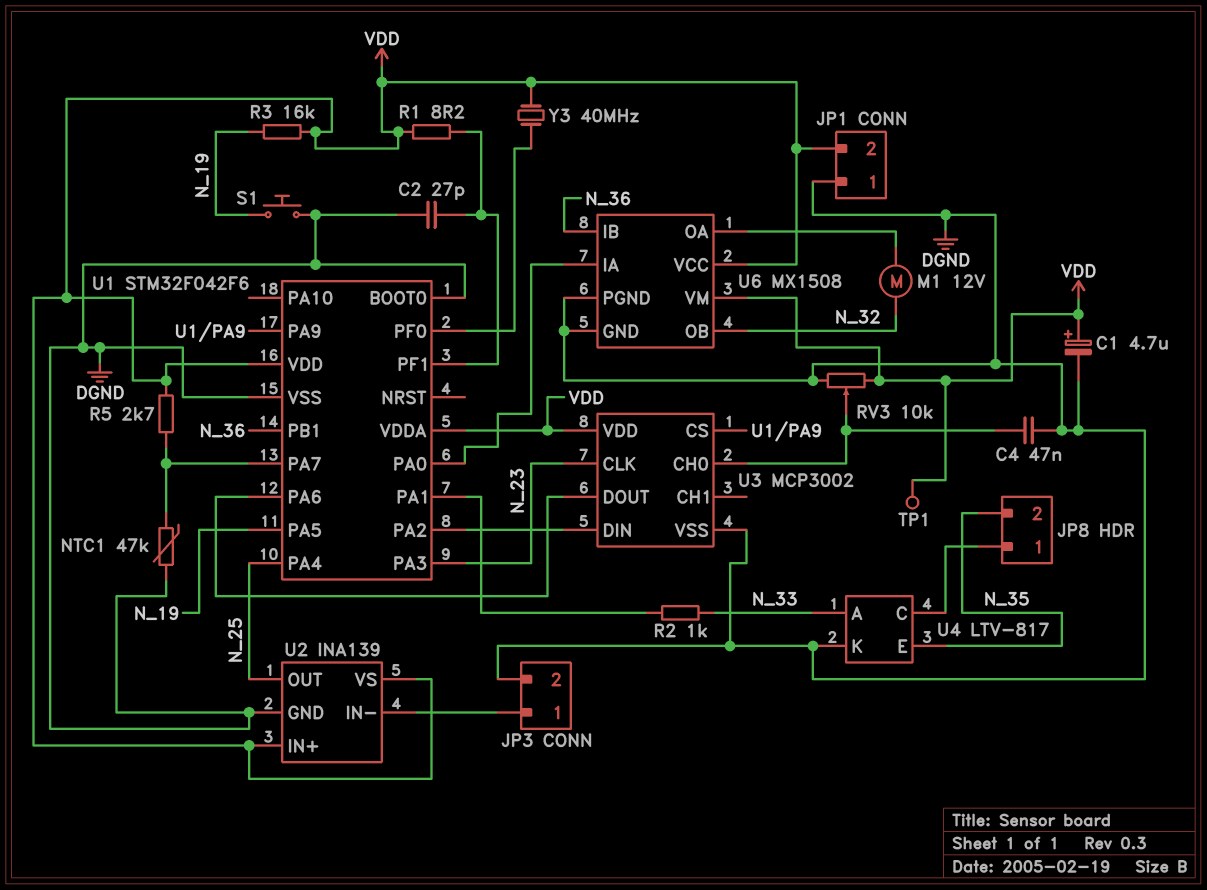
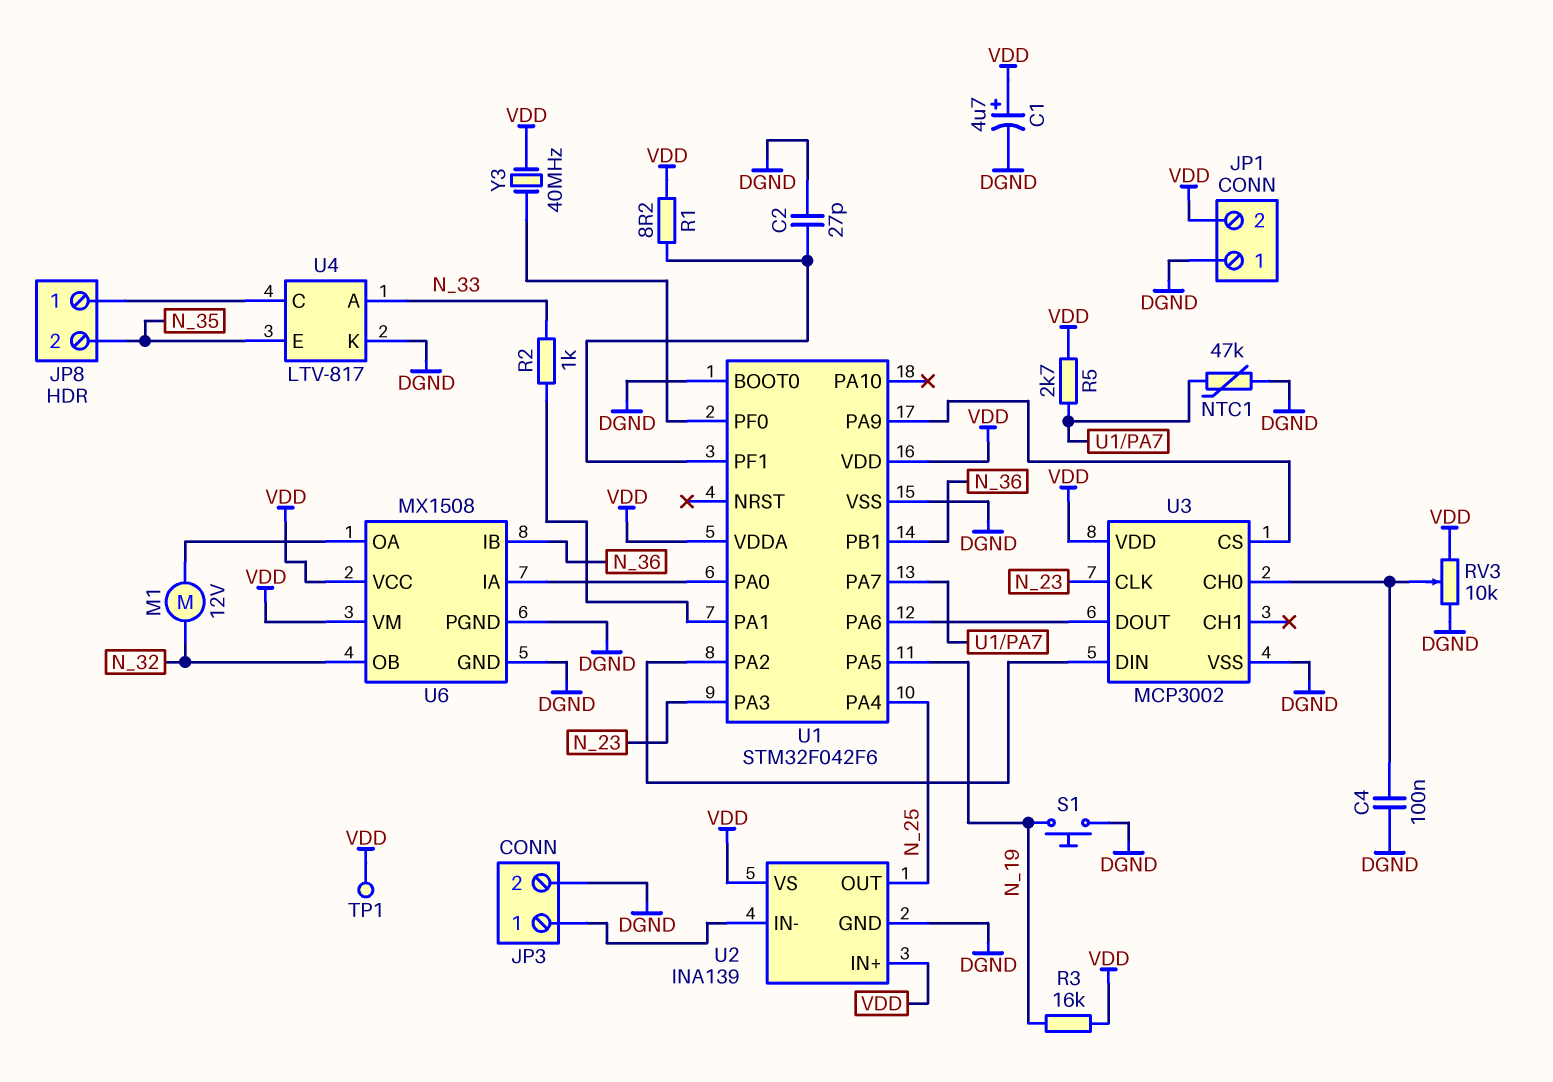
C4: 47nF (DGND, U3/CH0) -> 100nF (DGND, U3/CH0)

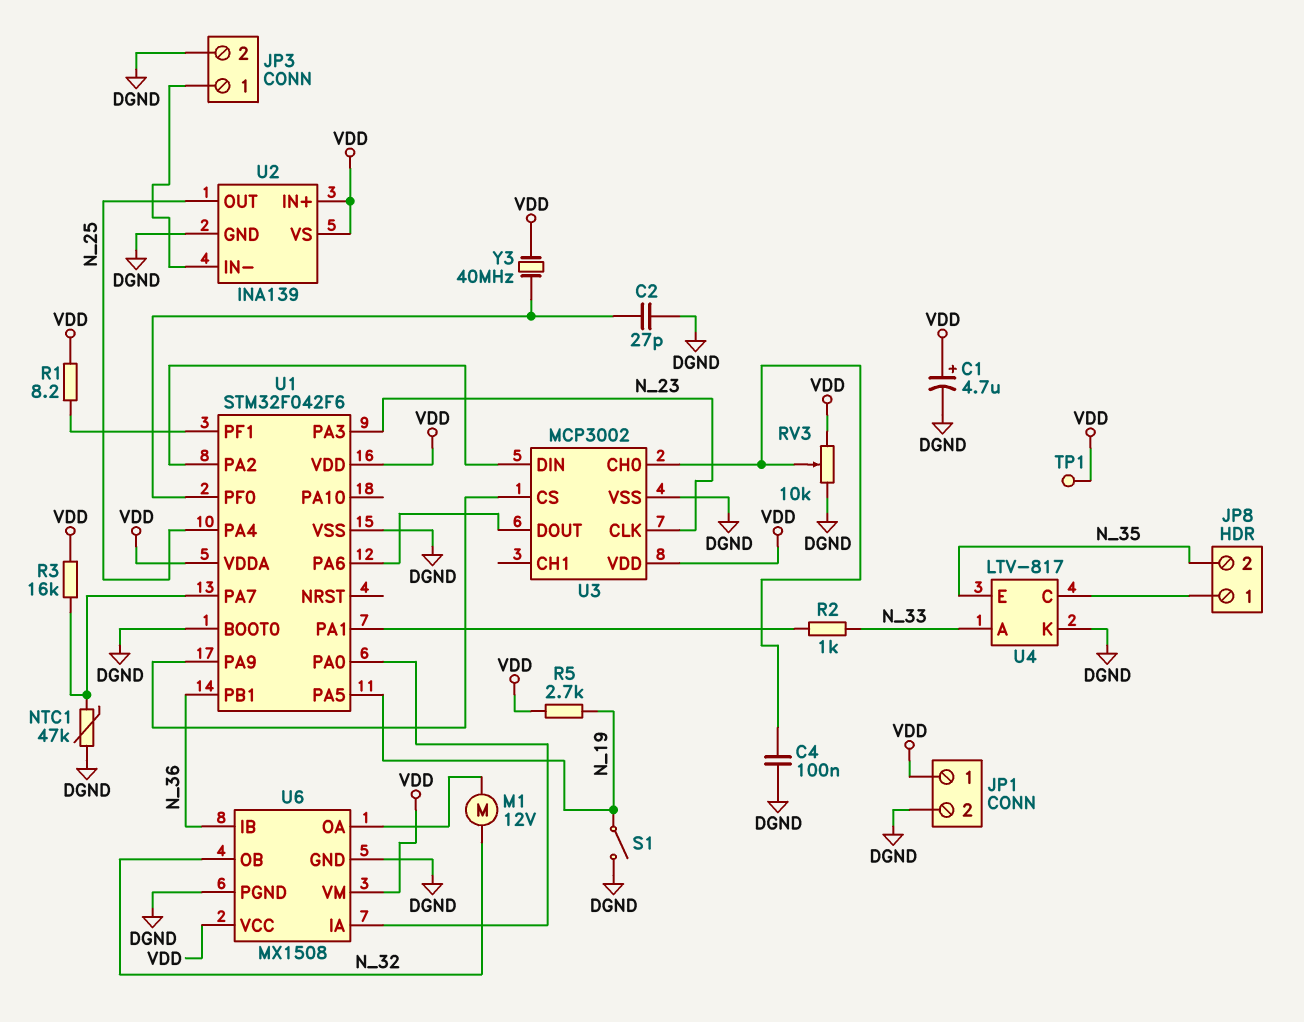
C2: 27pF (DGND, U1/PF1) -> 27pF (DGND, U1/PF0)
JP1 pin 1: DGND -> VDD
JP1 pin 2: VDD -> DGND
R3: 16k (N_19, VDD) -> 16k (U1/PA7, VDD)
R5: 2.7k (U1/PA7, VDD) -> 2.7k (N_19, VDD)
S1: button (DGND, N_19) -> switch (DGND, N_19)

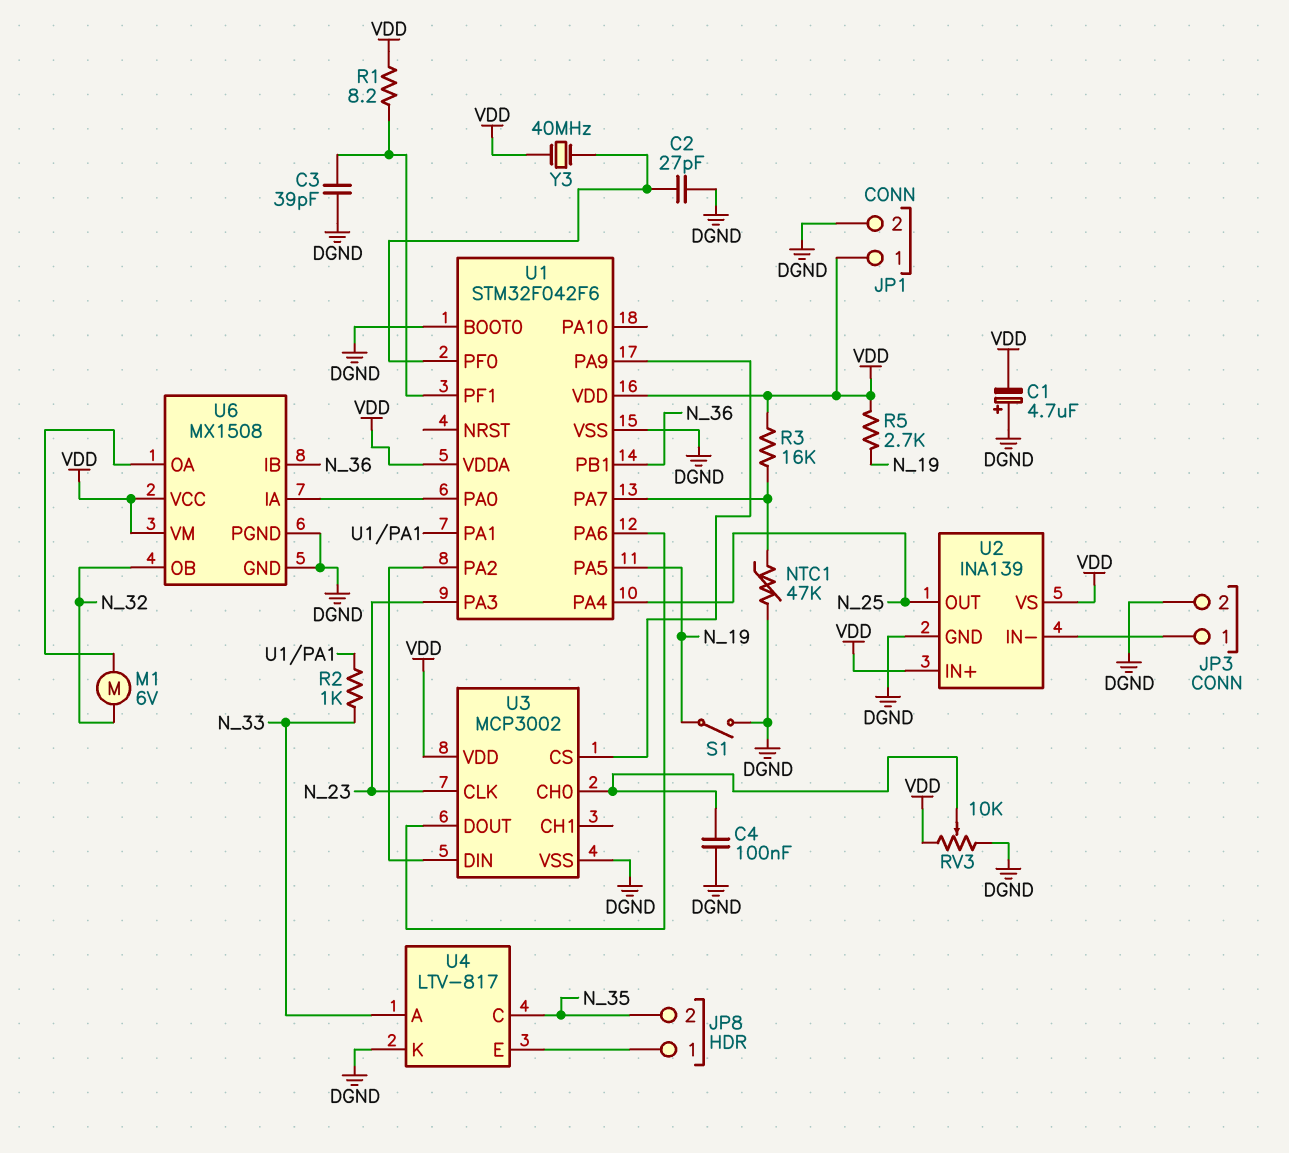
C1: 4.7uF (plus VDD, minus DGND) -> 4.7uF (plus DGND, minus VDD)
C3: none -> 39pF (DGND, U1/PF1)
M1: motor 12V (N_32, U6/OA) -> motor 6V (N_32, U6/OA)
TP1: test point (VDD) -> none
U4 pin C: JP8/1 -> N_35
U4 pin E: N_35 -> JP8/1

